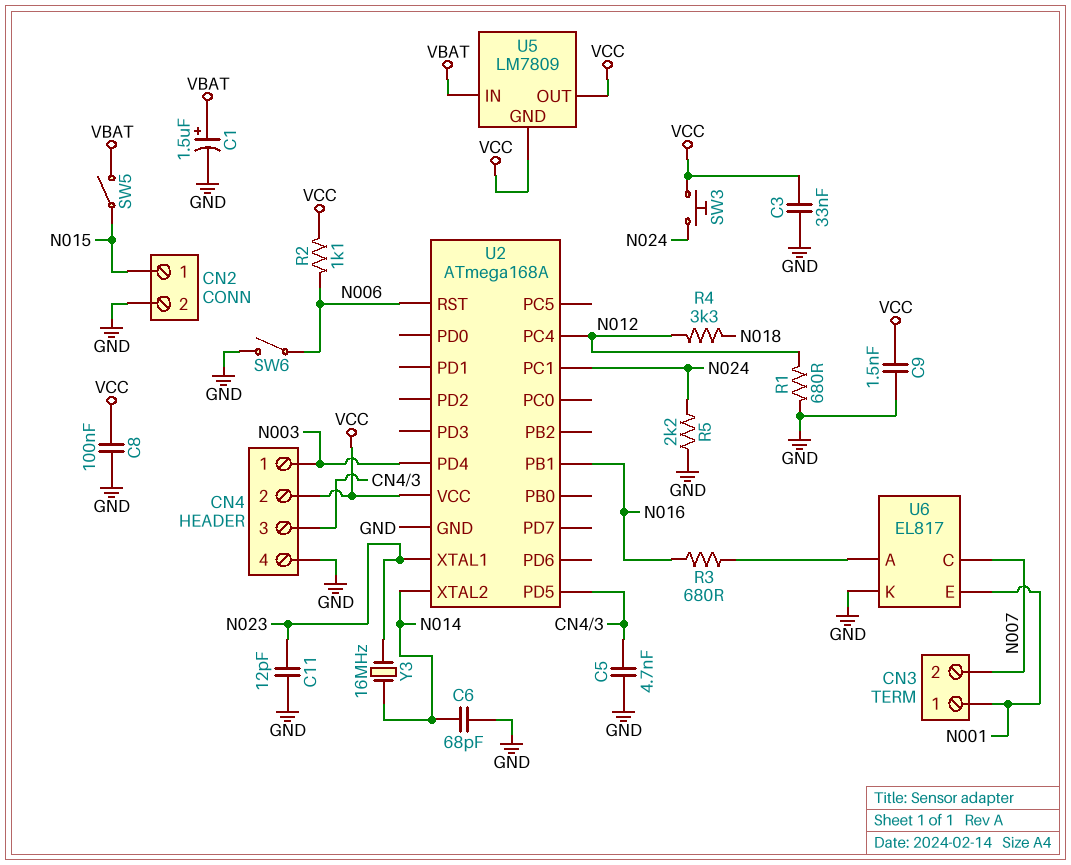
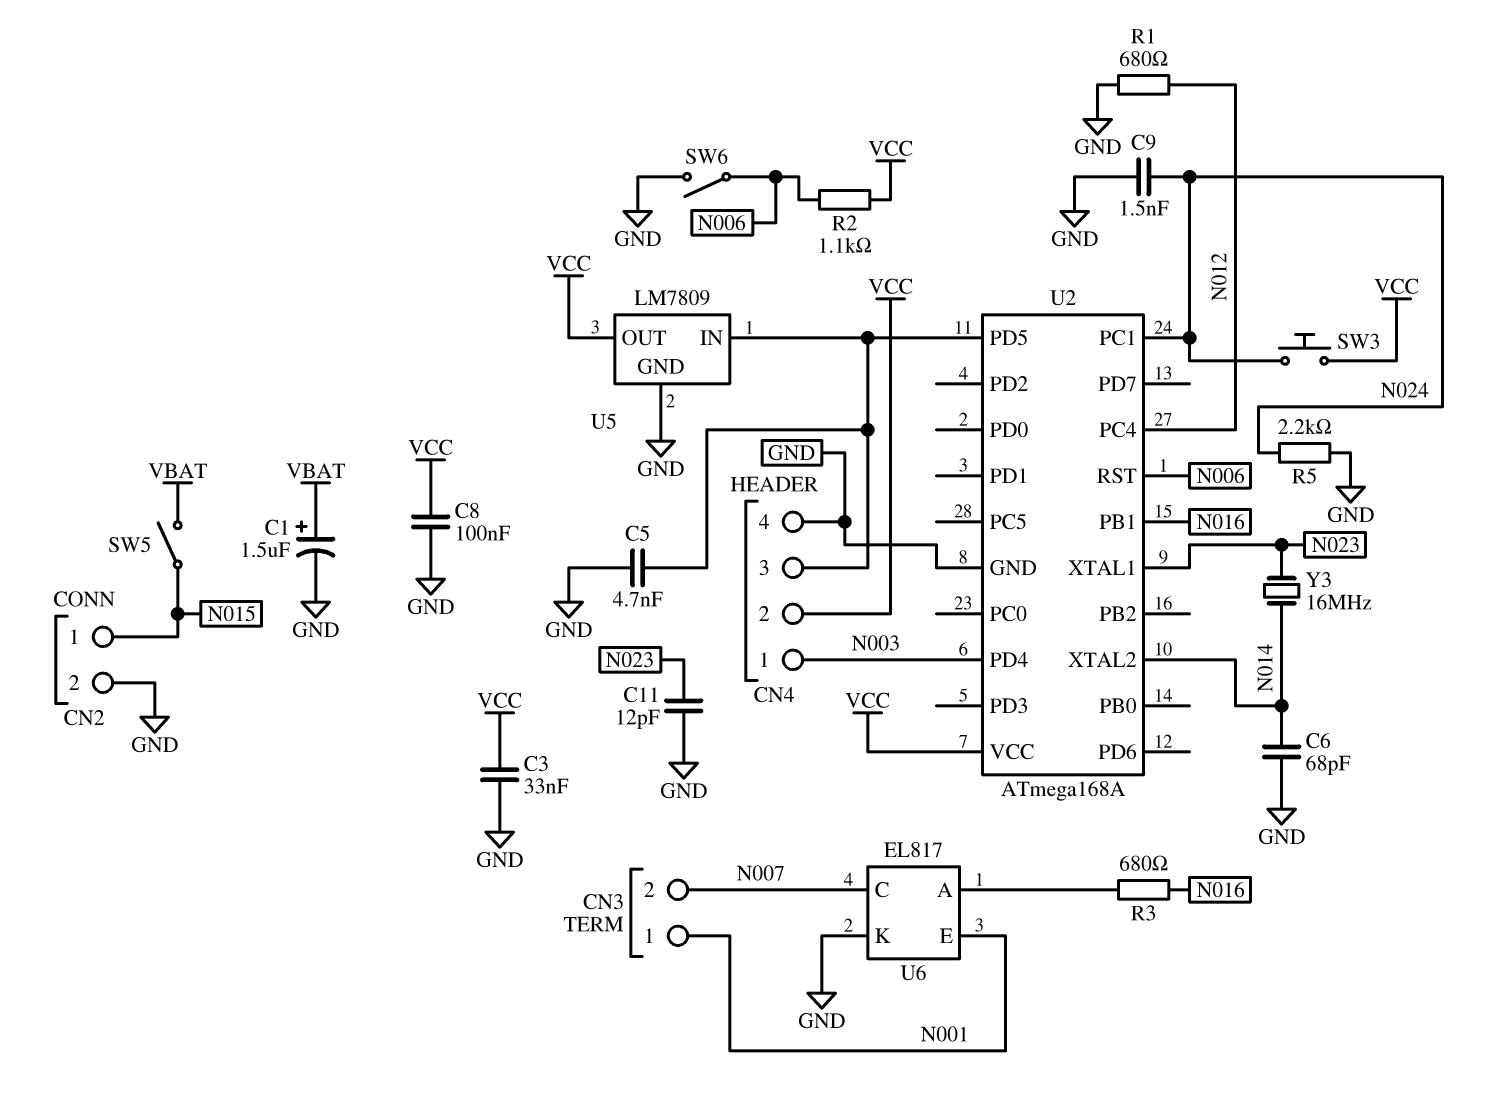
C9: 1.5nF (GND, VCC) -> 1.5nF (GND, N024)
R4: 3.3k (N012, N018) -> none
U5 pin GND: VCC -> GND
U5 pin IN: VBAT -> CN4/3

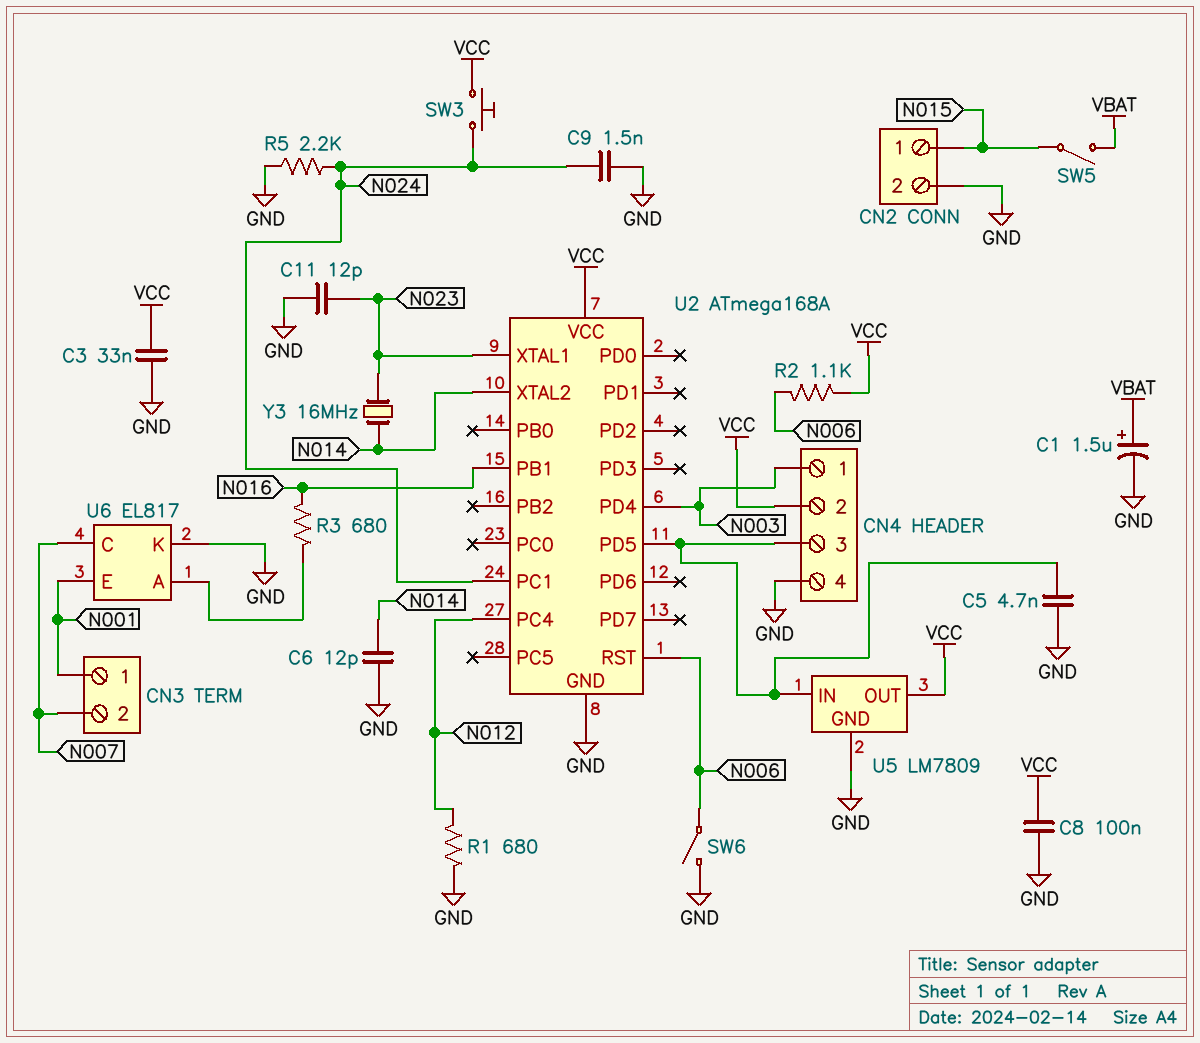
C6: 68pF (GND, N014) -> 12pF (GND, N014)

